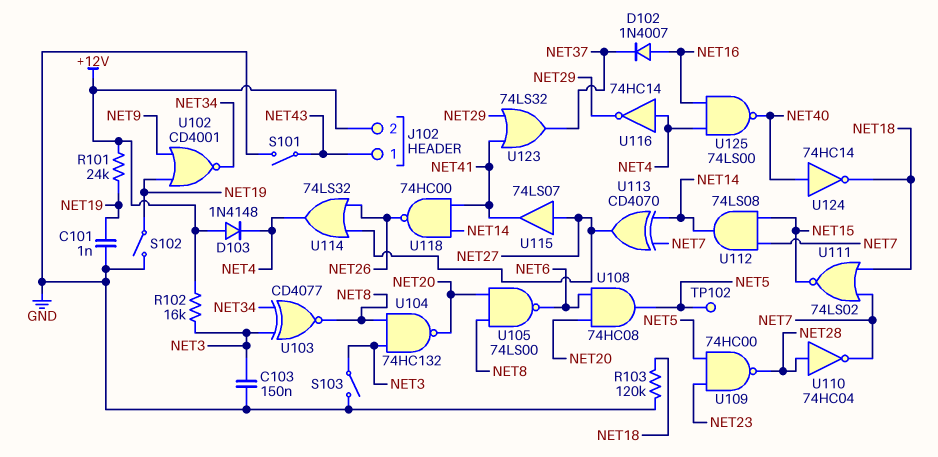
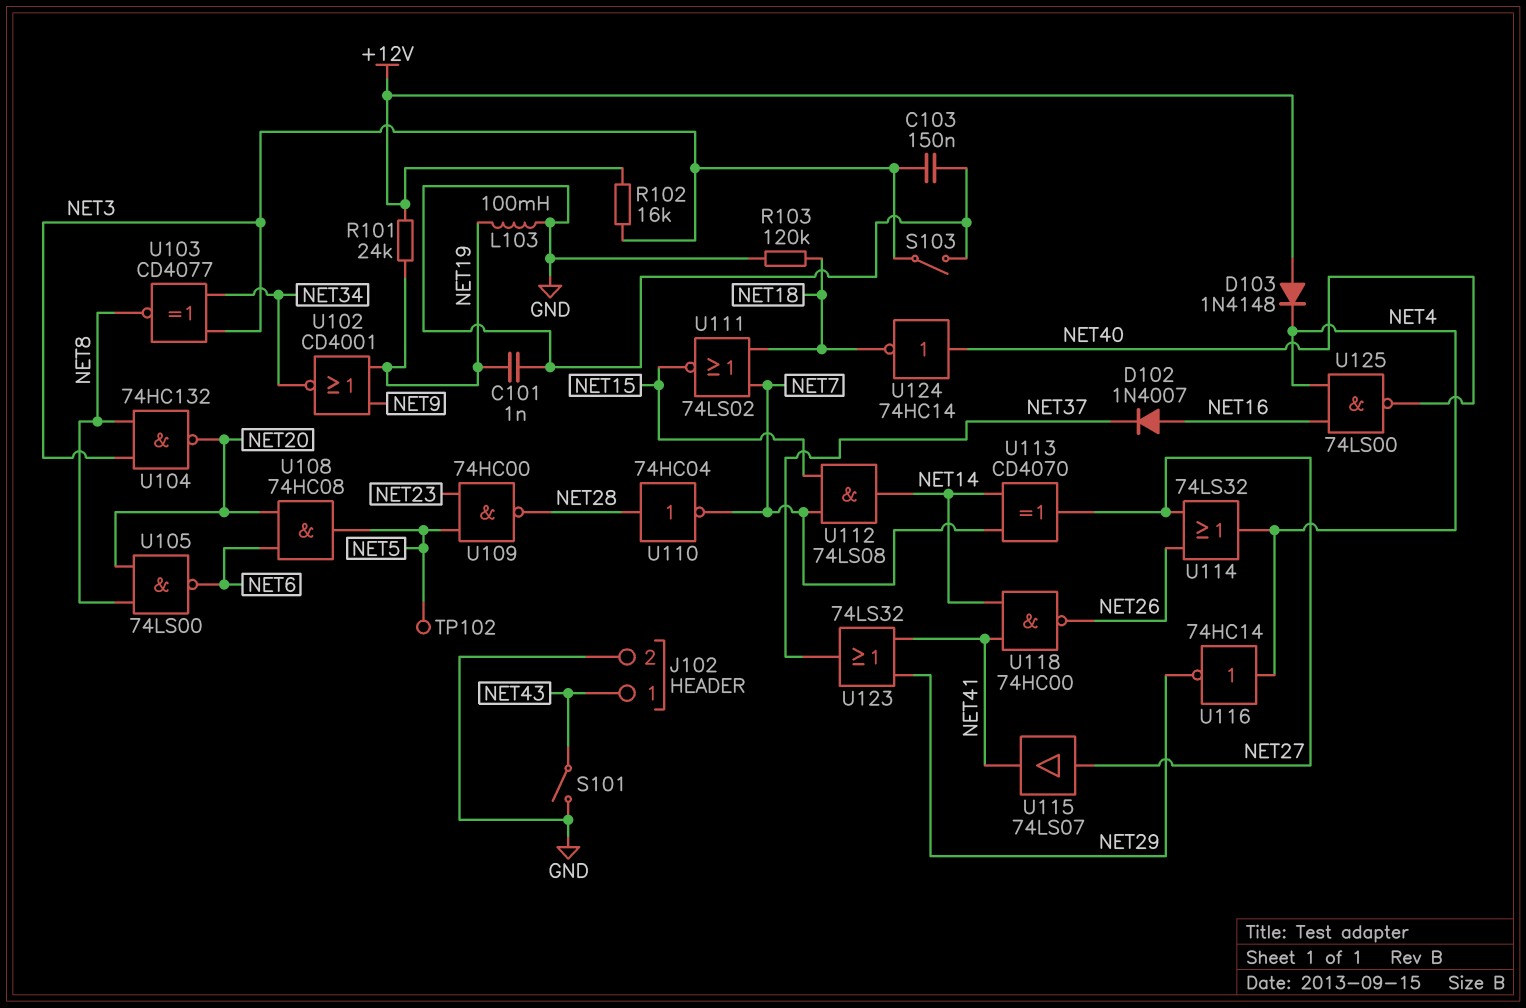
J102 pin 2: +12V -> GND
L103: none -> 100mH (GND, NET19)
S102: switch (GND, NET19) -> none

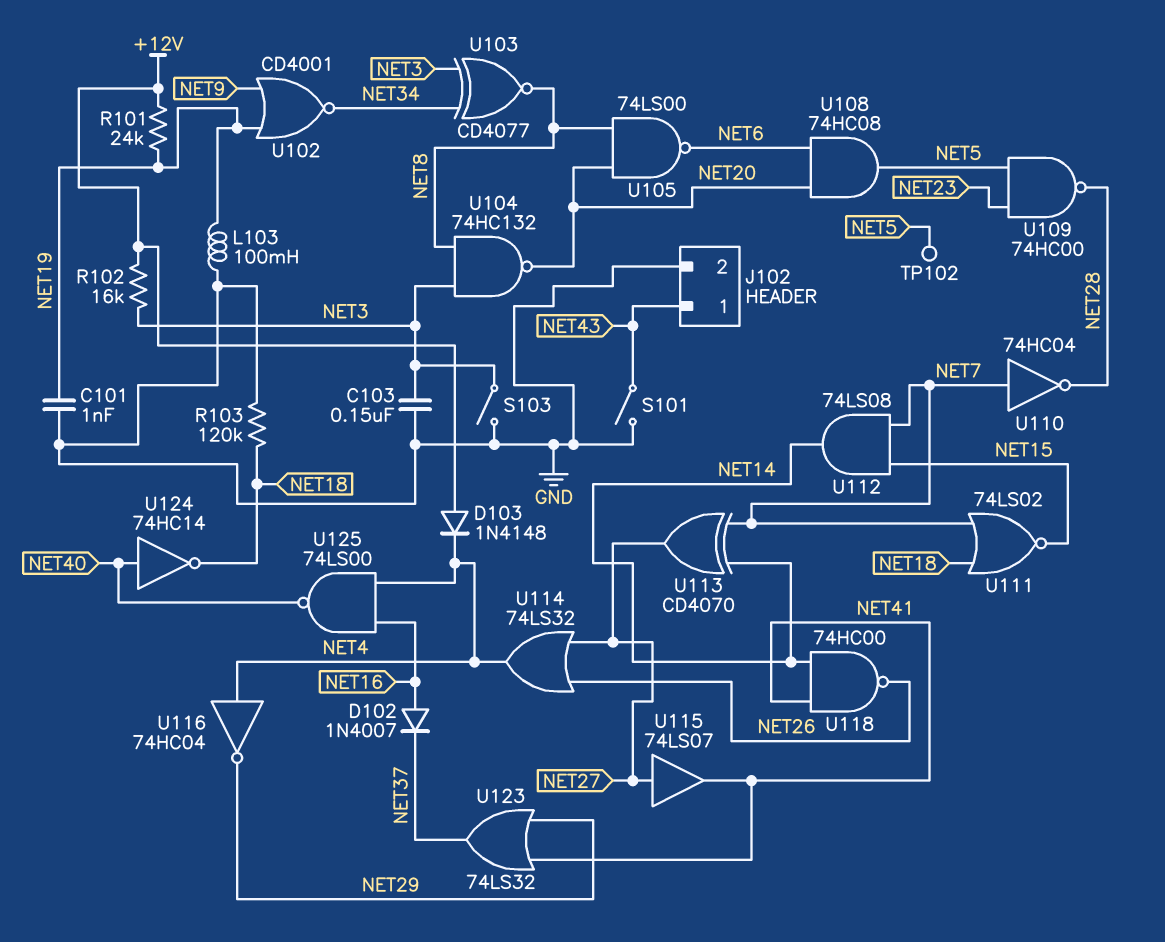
U110: NOT 74HC04 (in NET28, out NET7) -> NOT 74HC04 (in NET7, out NET28)
U116: NOT 74HC14 (in NET4, out NET29) -> NOT 74HC04 (in NET4, out NET29)

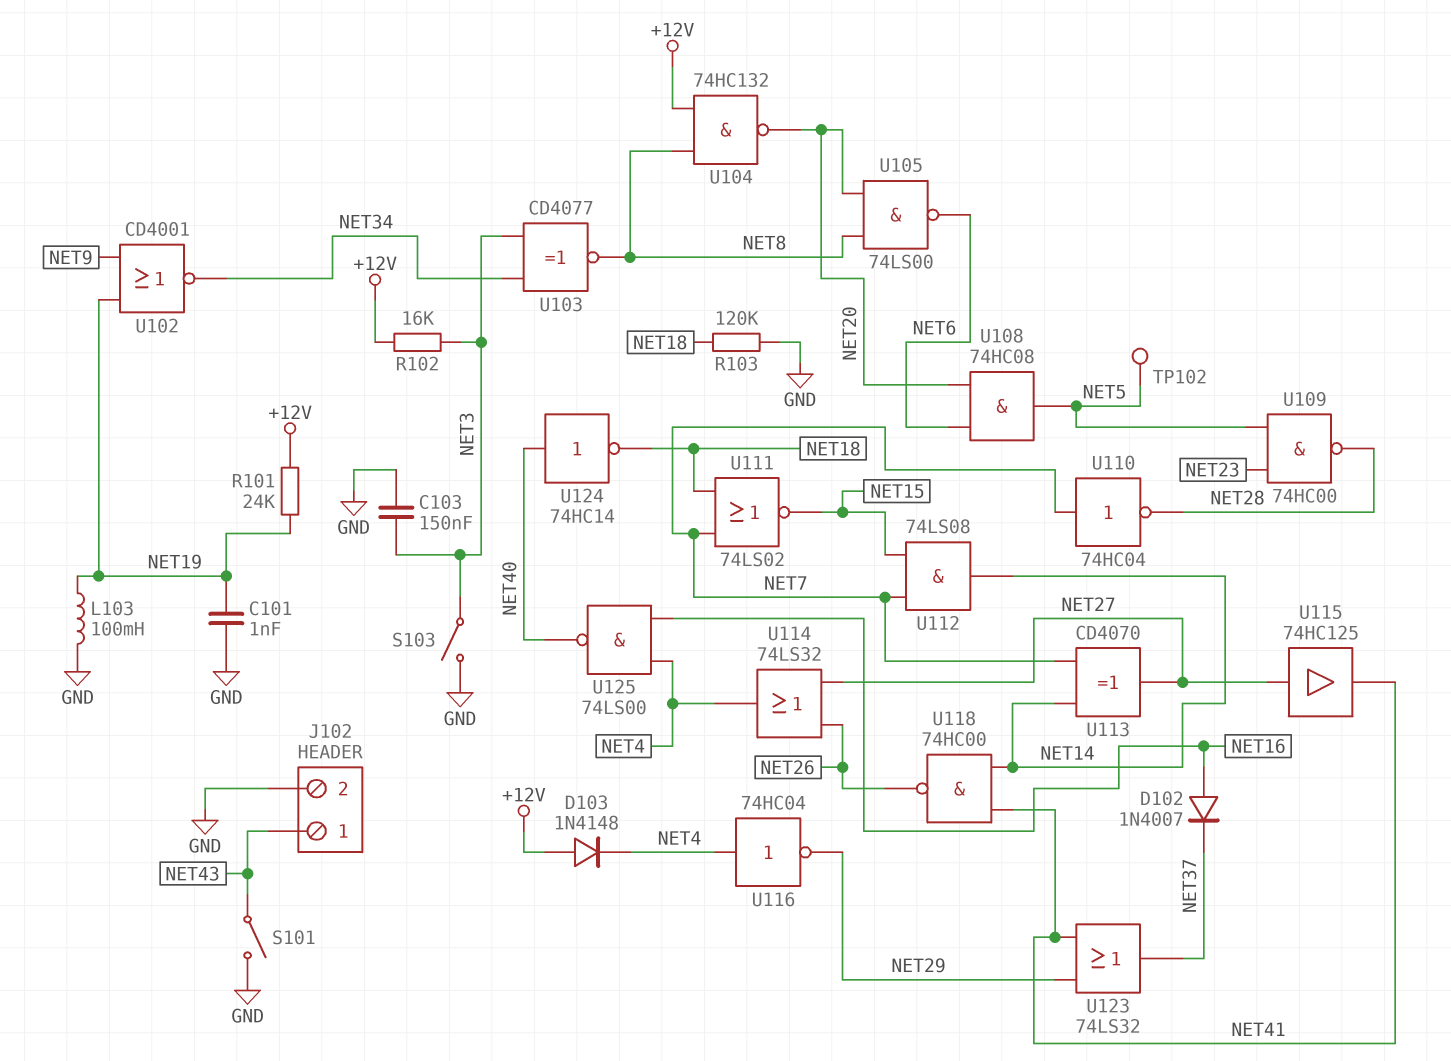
U104: NAND 74HC132 (in NET3, in NET8, out NET20) -> NAND 74HC132 (in +12V, in NET8, out NET20)
U115: buffer 74LS07 (in NET27, out NET41) -> buffer 74HC125 (in NET27, out NET41)

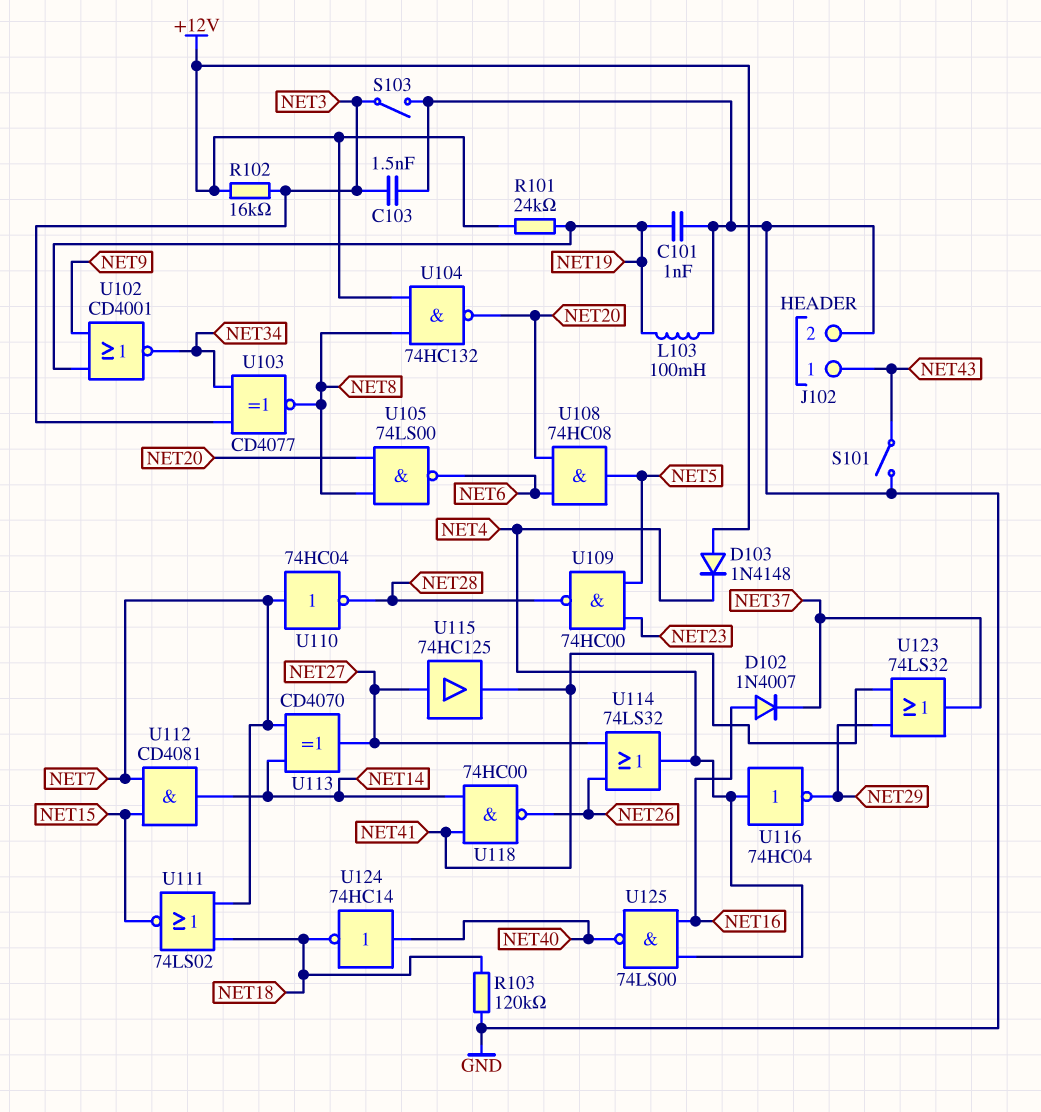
C103: 150nF (GND, NET3) -> 1.5nF (GND, NET3)
TP102: test point (NET5) -> none
U112: AND 74LS08 (in NET7, in NET15, out NET14) -> AND CD4081 (in NET7, in NET15, out NET14)

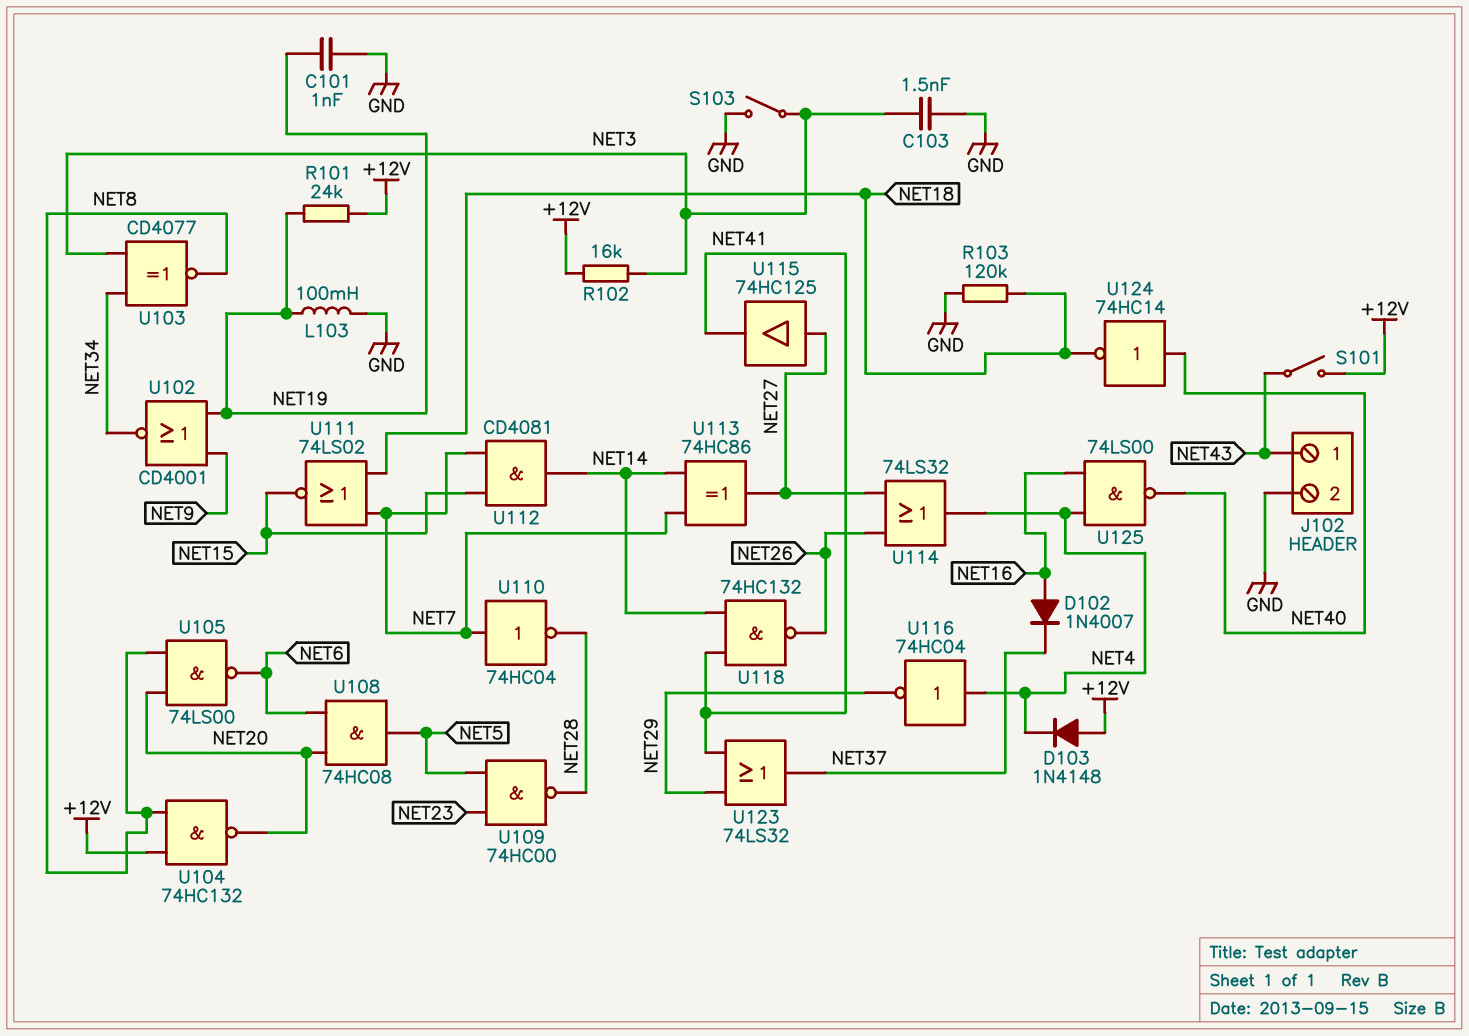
S101: switch (GND, NET43) -> switch (+12V, NET43)
U113: XOR CD4070 (in NET7, in NET14, out NET27) -> XOR 74HC86 (in NET7, in NET14, out NET27)
U118: NAND 74HC00 (in NET14, in NET41, out NET26) -> NAND 74HC132 (in NET14, in NET41, out NET26)

